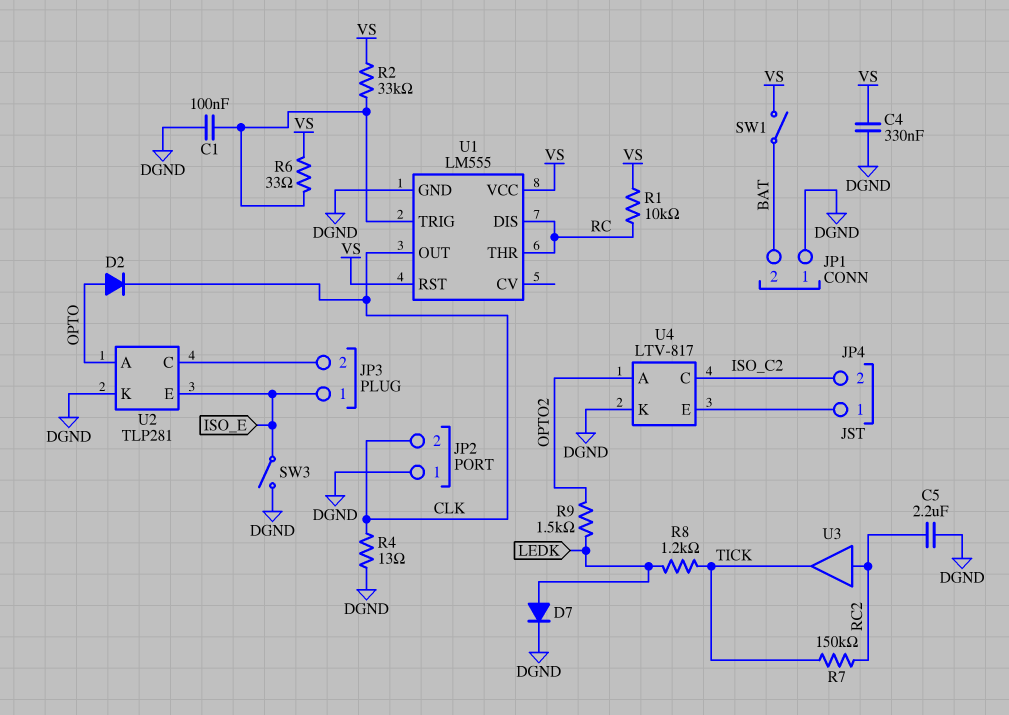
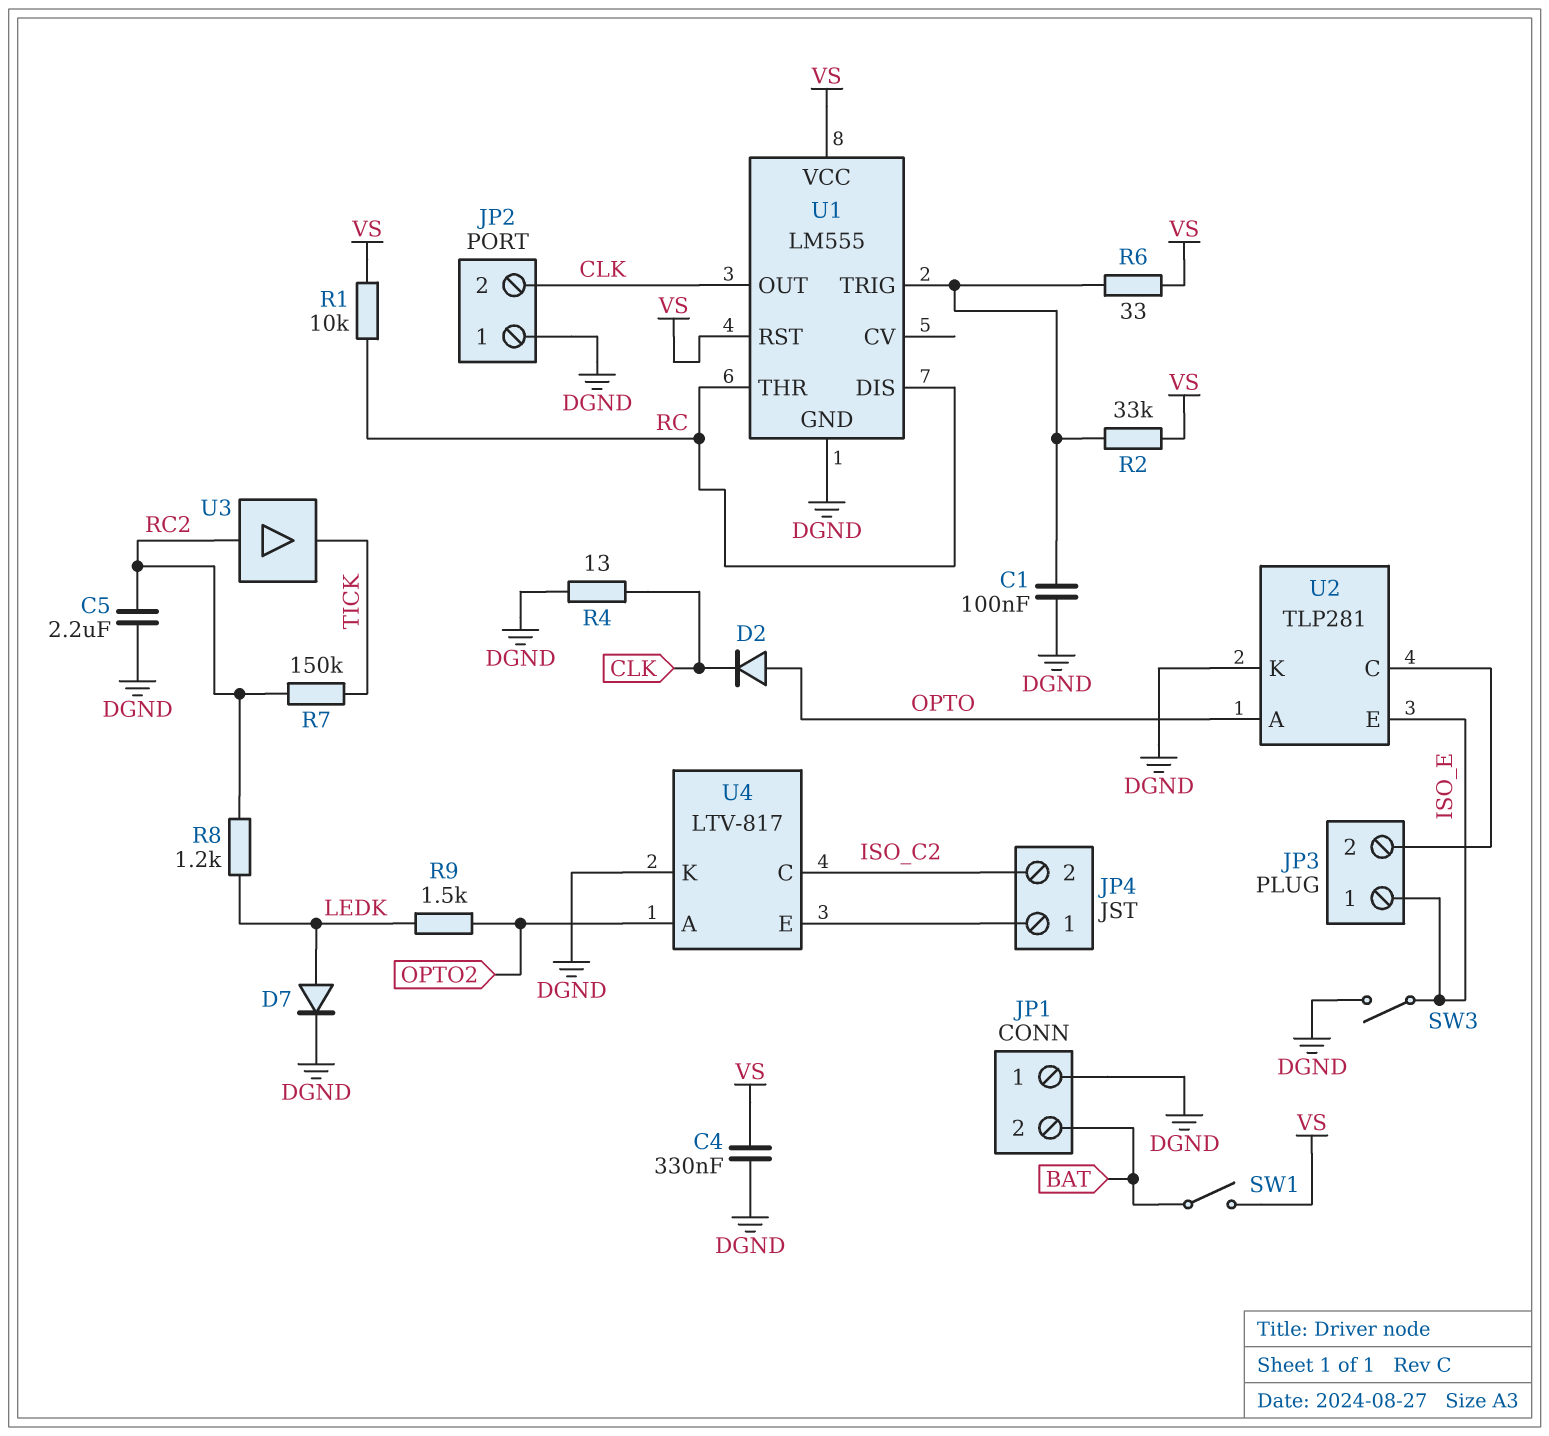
R8: 1.2k (LEDK, TICK) -> 1.2k (LEDK, RC2)

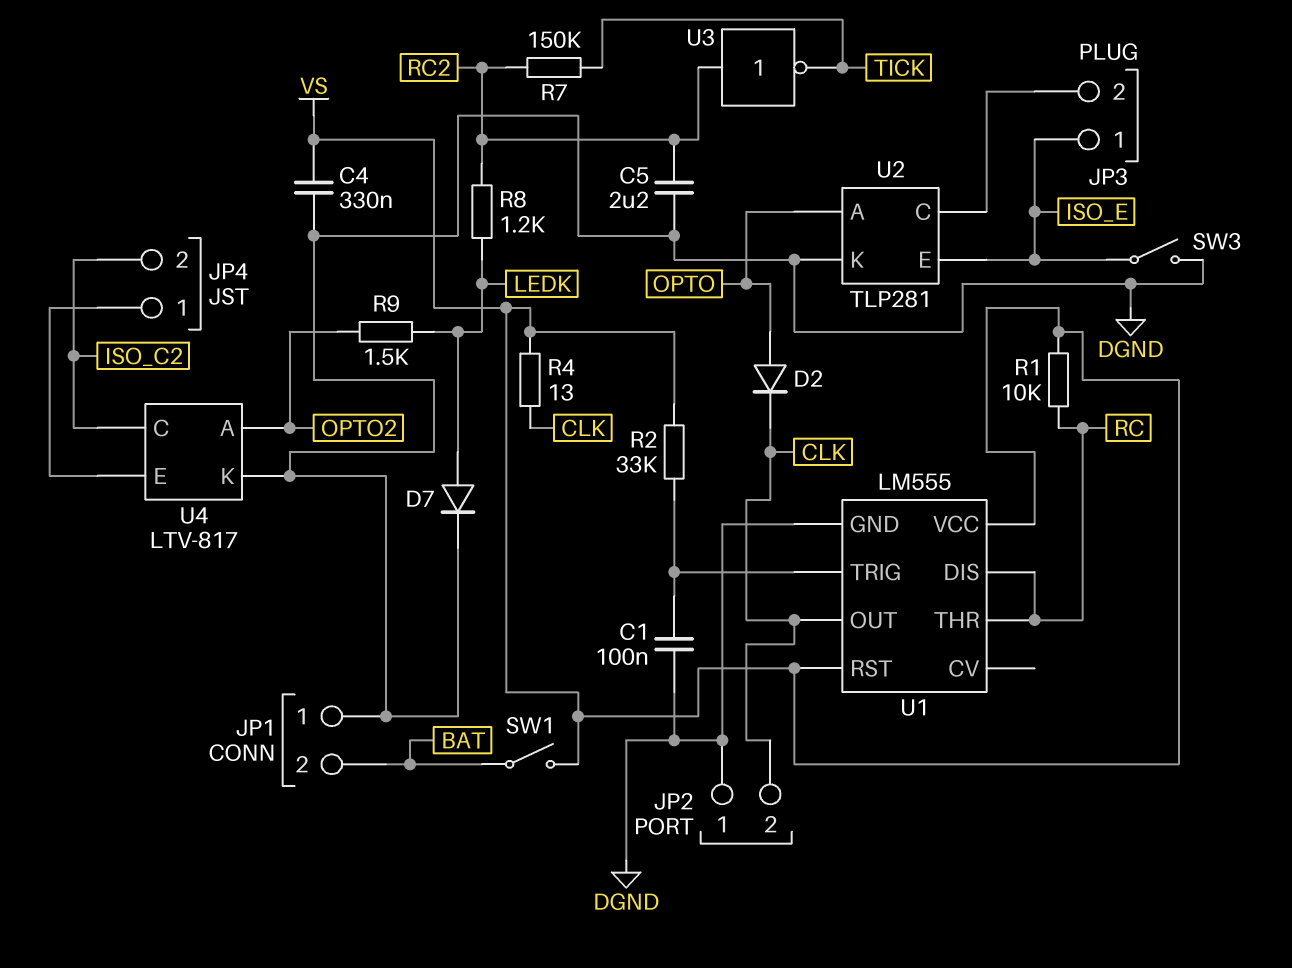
R4: 13 (CLK, DGND) -> 13 (CLK, VS)
R6: 33 (U1/TRIG, VS) -> none
U3: buffer (in RC2, out TICK) -> NOT (in RC2, out TICK)

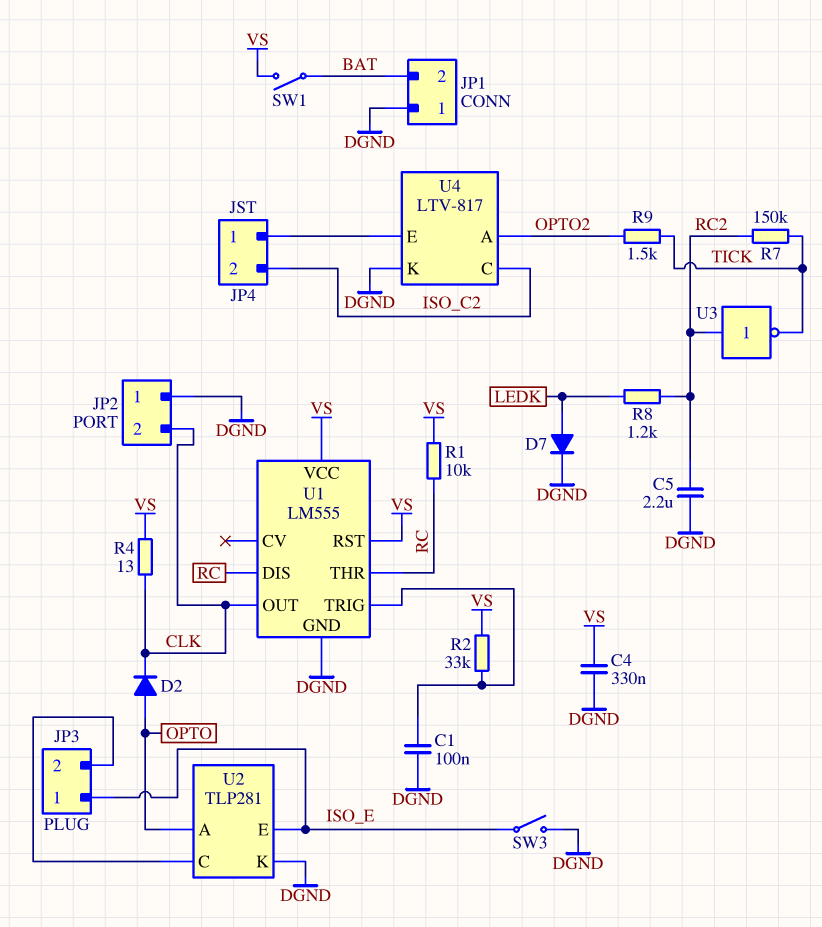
R9: 1.5k (LEDK, OPTO2) -> 1.5k (OPTO2, TICK)

